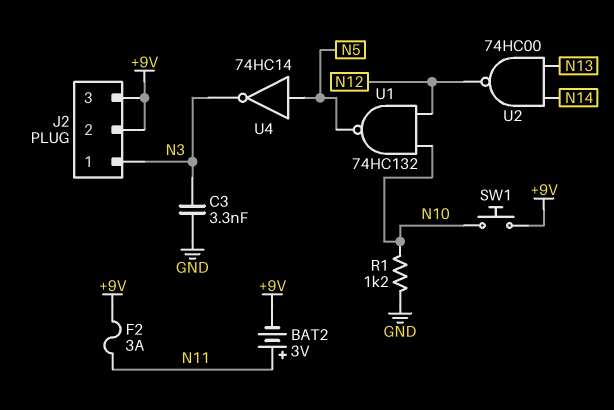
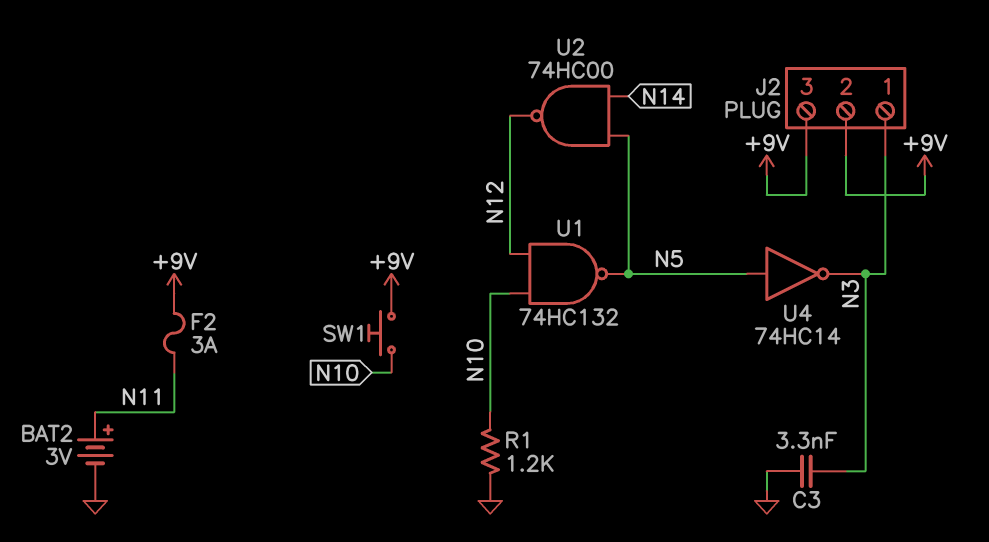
BAT2: 3V (plus N11, minus +9V) -> 3V (plus N11, minus GND)
U2: NAND 74HC00 (in N13, in N14, out N12) -> NAND 74HC00 (in N5, in N14, out N12)

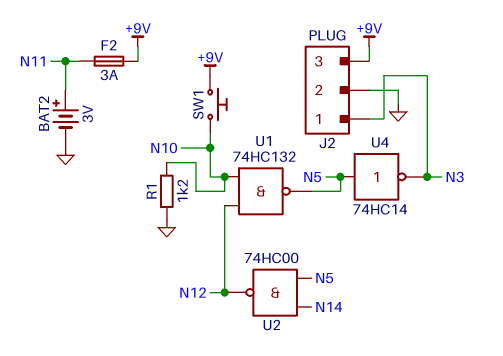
C3: 3.3nF (GND, N3) -> none
J2 pin 2: +9V -> GND

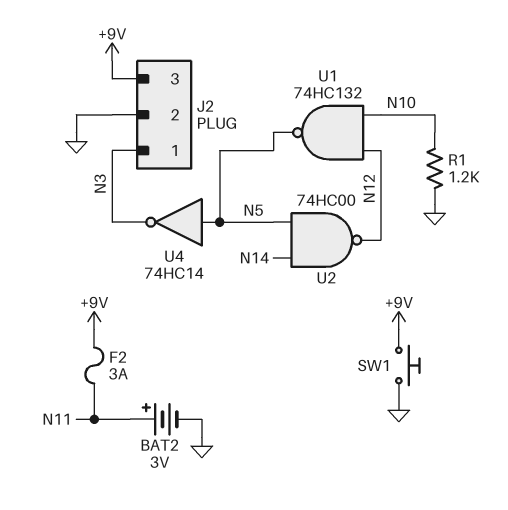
SW1: button (+9V, N10) -> button (+9V, GND)

